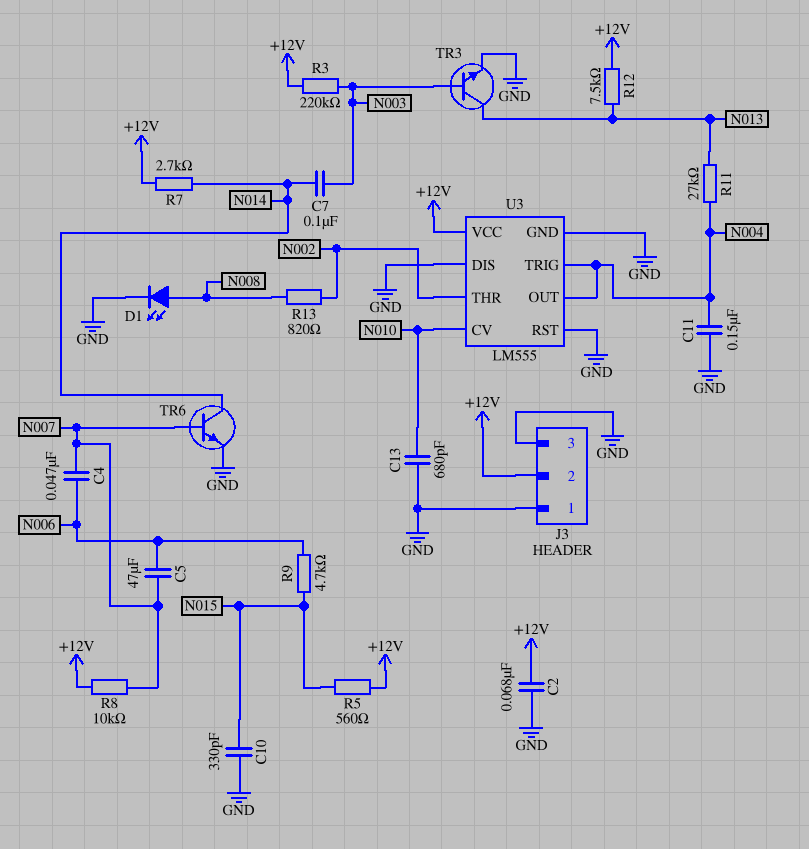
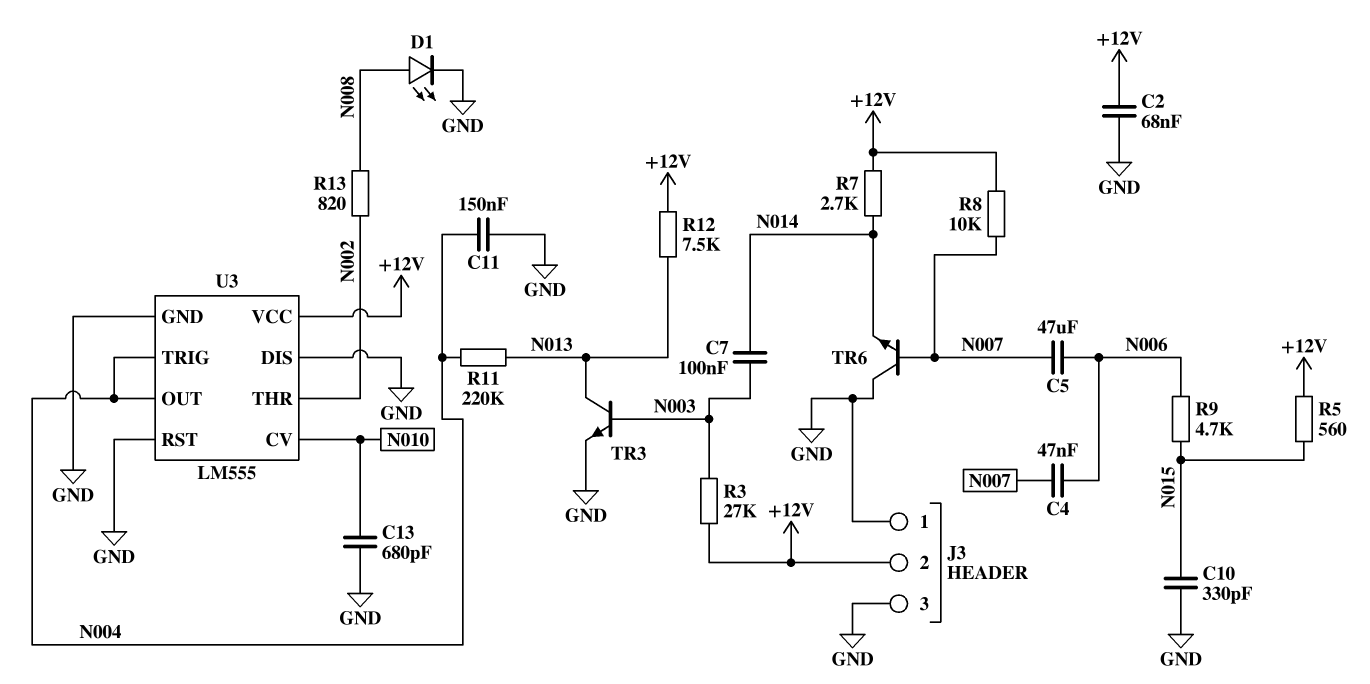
R3: 220k (+12V, N003) -> 27k (+12V, N003)
R11: 27k (N004, N013) -> 220k (N004, N013)
TR6: NPN (B N007, C N014, E GND) -> NPN (B N007, C GND, E N014)

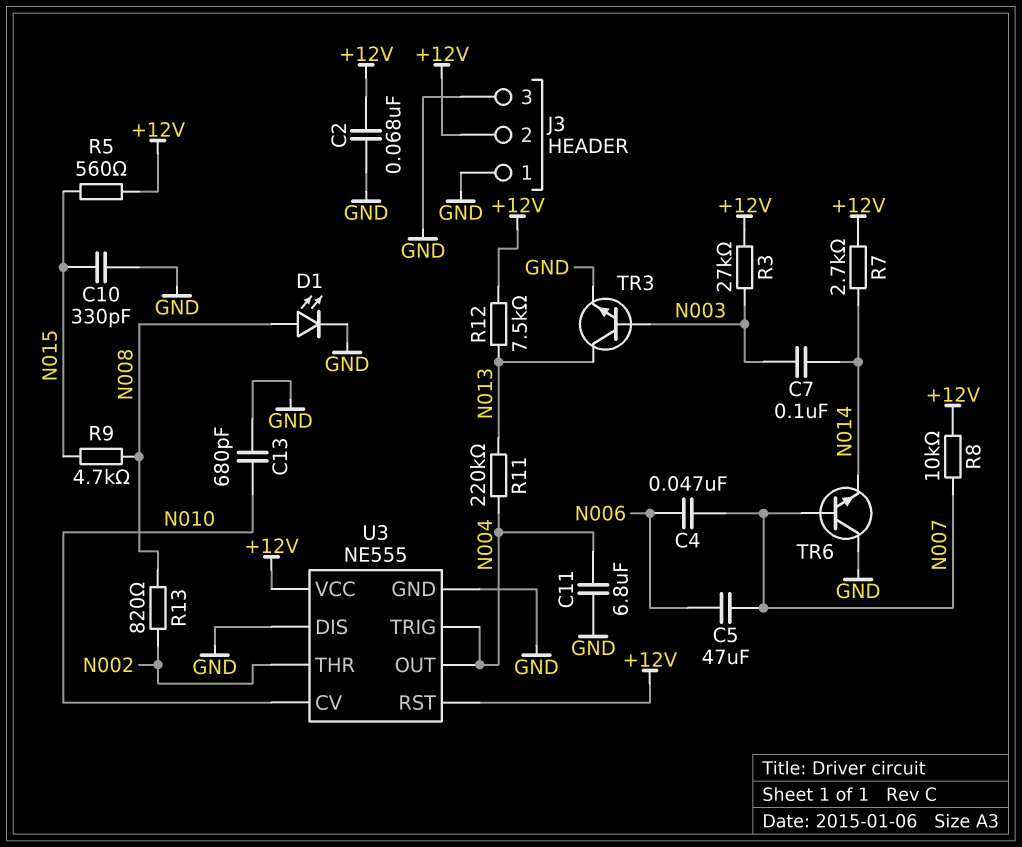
C11: 150nF (GND, N004) -> 6.8uF (GND, N004)
R9: 4.7k (N006, N015) -> 4.7k (N008, N015)
U3: LM555 -> NE555
U3 pin RST: GND -> +12V

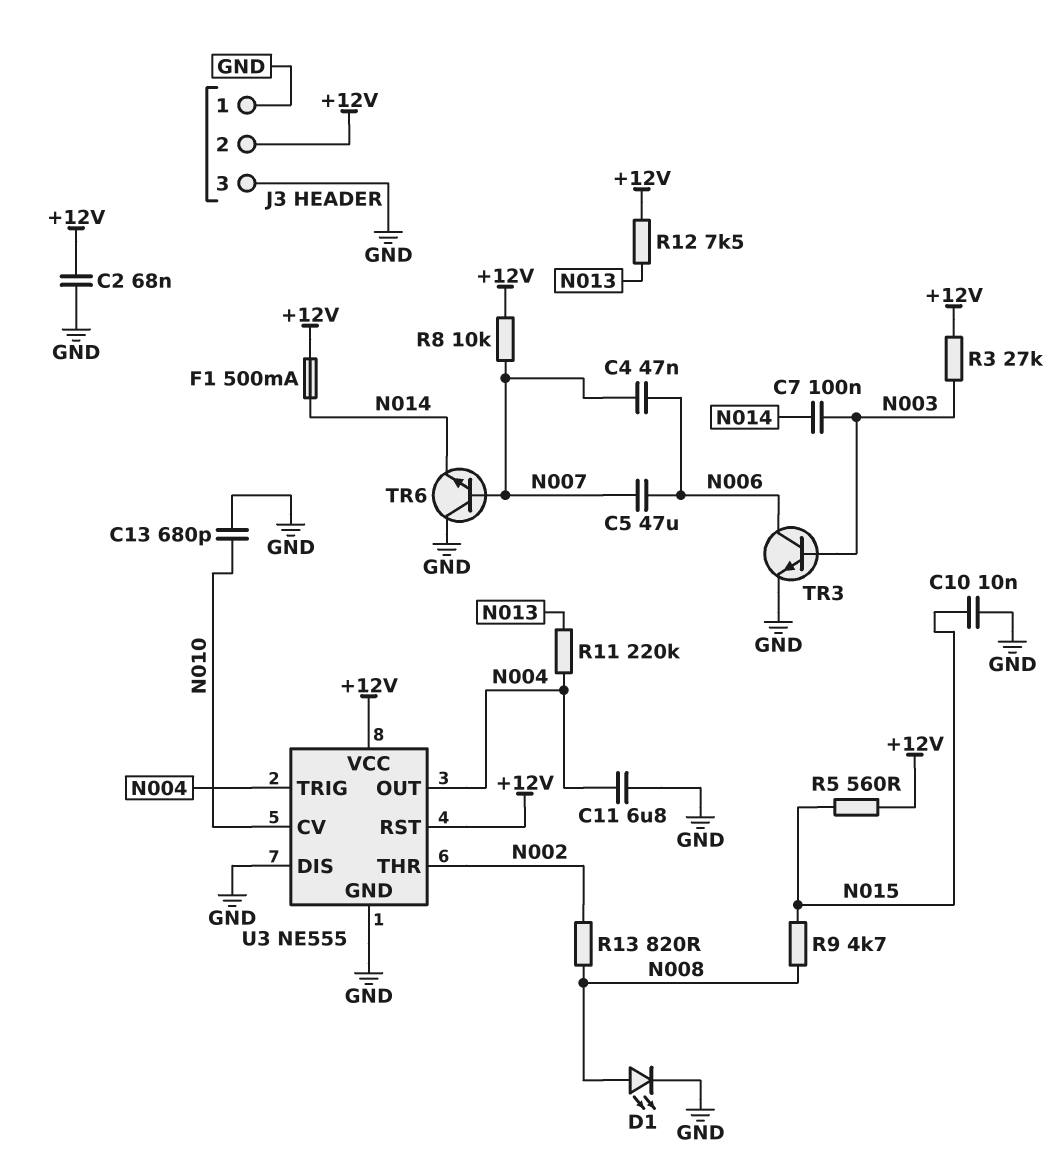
C10: 330pF (GND, N015) -> 10nF (GND, N015)
F1: none -> 500mA (+12V, N014)
R7: 2.7k (+12V, N014) -> none
TR3: NPN (B N003, C N013, E GND) -> NPN (B N003, C N006, E GND)

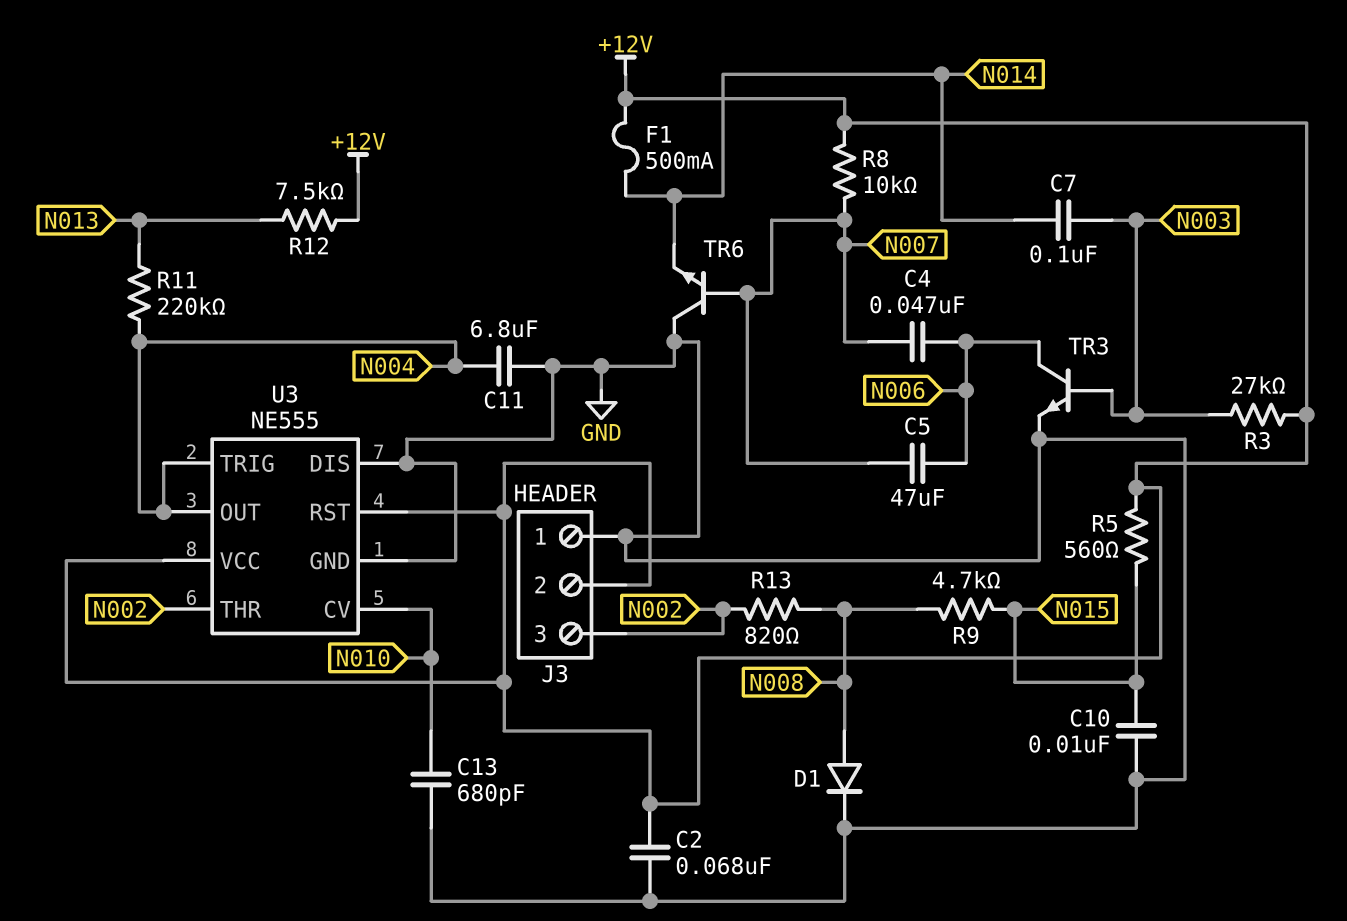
D1: LED (A N008, K GND) -> diode (A N008, K GND)
J3 pin 3: GND -> N002

